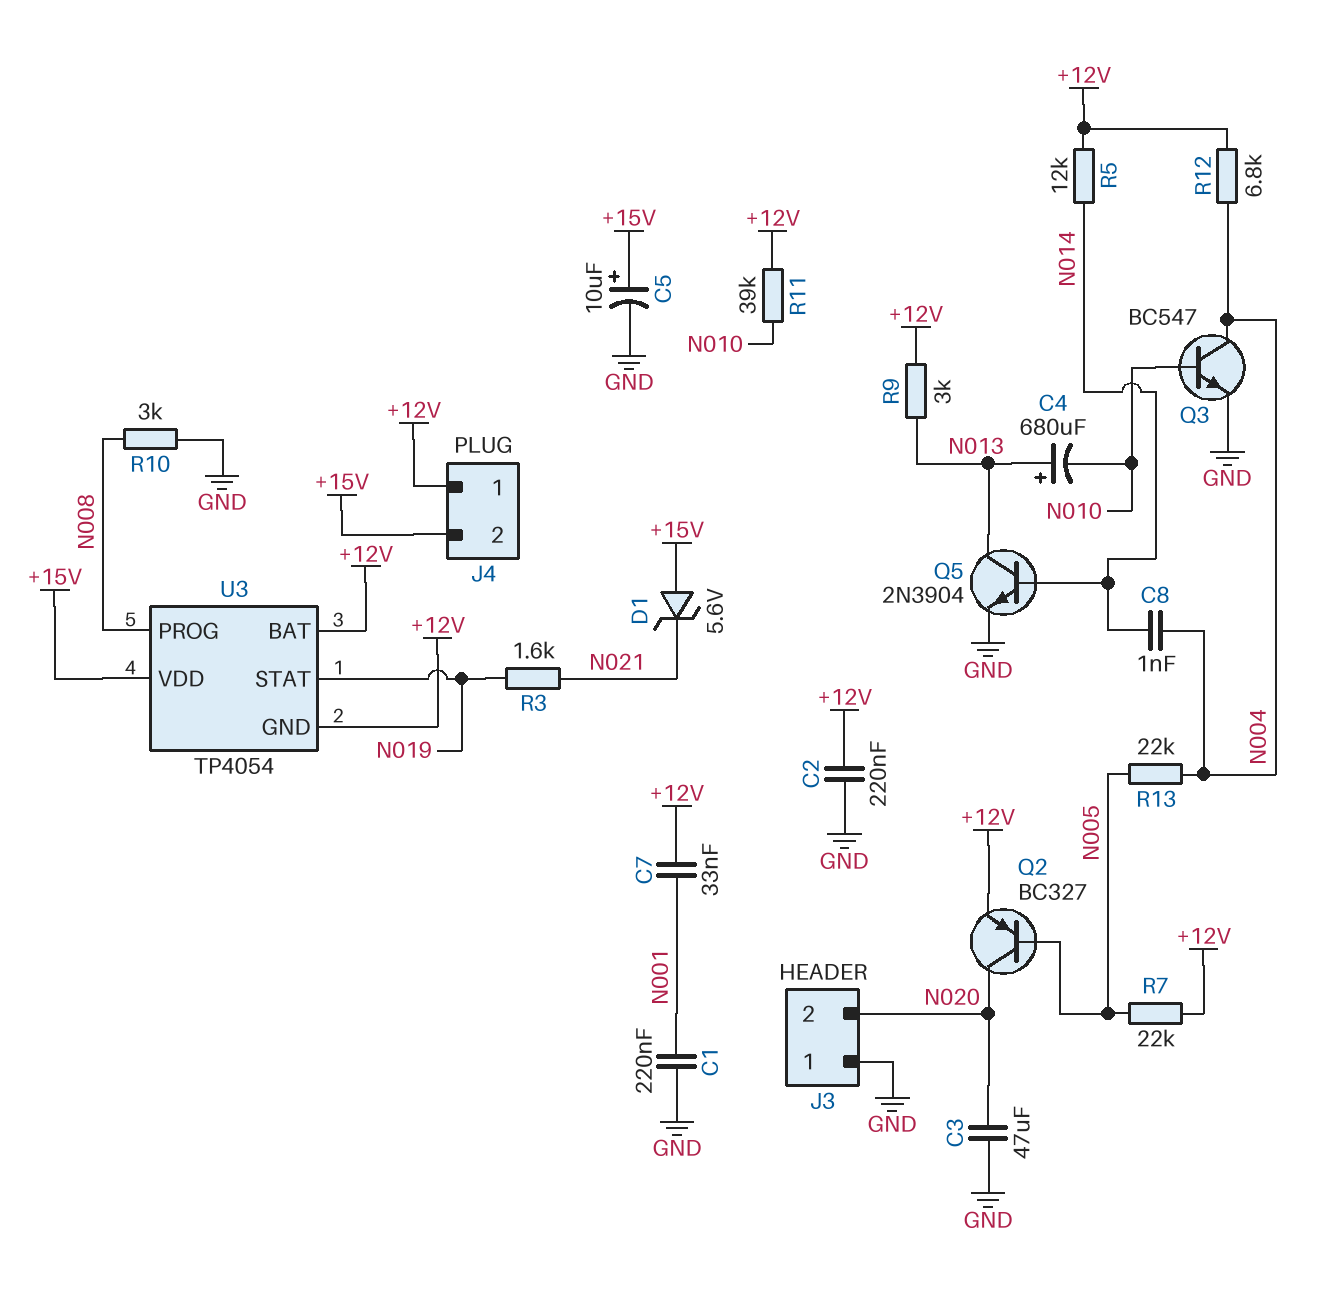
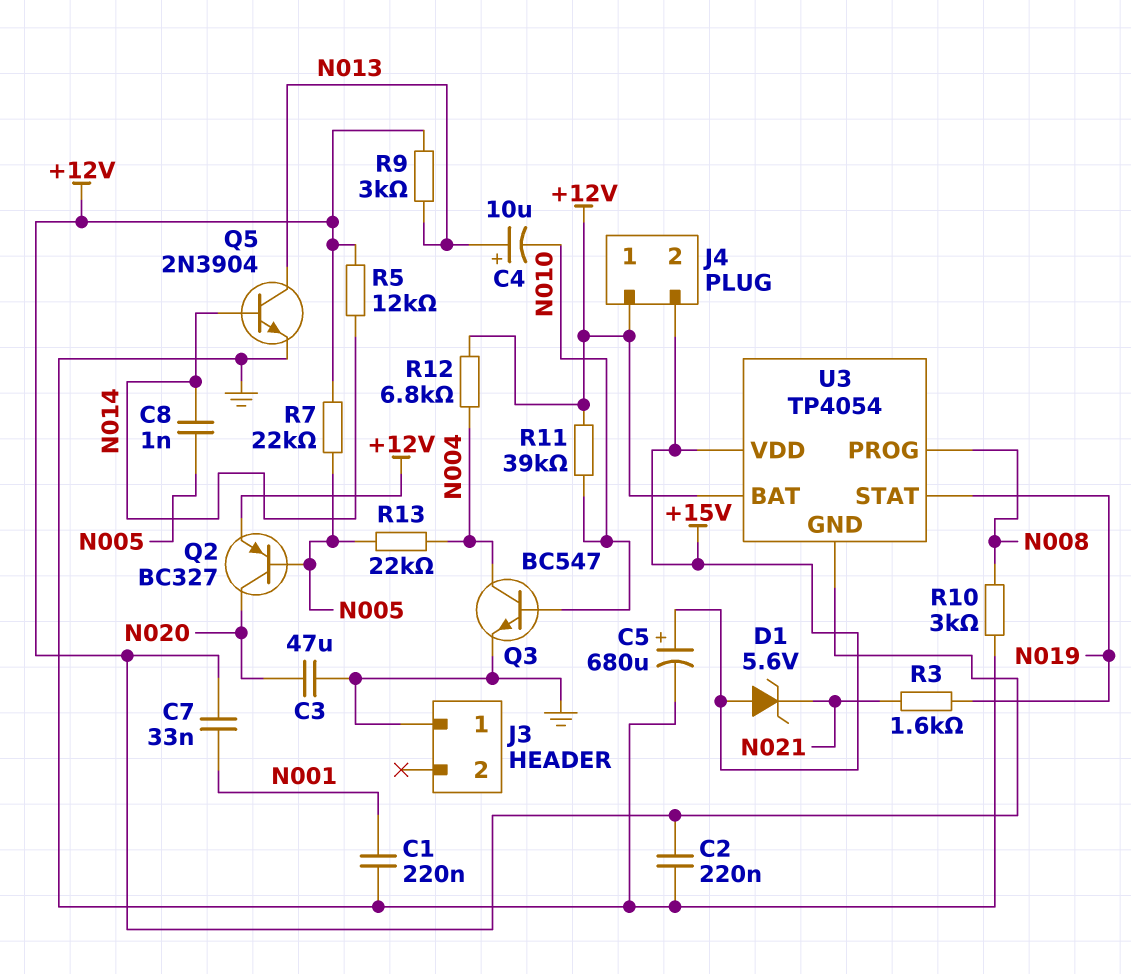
C4: 680uF (plus N013, minus N010) -> 10uF (plus N013, minus N010)
C5: 10uF (plus +15V, minus GND) -> 680uF (plus +15V, minus GND)
C8: 1nF (N004, N014) -> 1nF (N005, N014)
J3 pin 2: N020 -> none

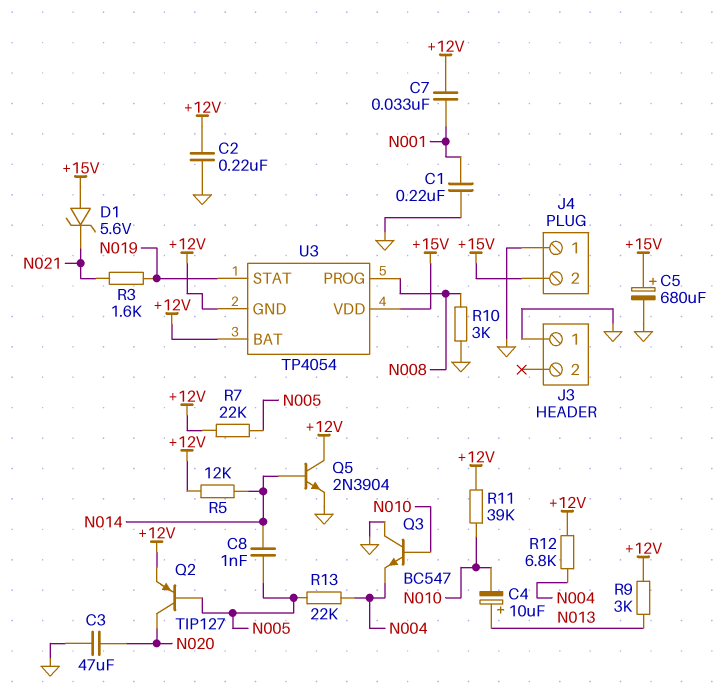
J4 pin 1: +12V -> GND
Q2: PNP BC327 (B N005, C N020, E +12V) -> PNP TIP127 (B N005, C N020, E +12V)
Q3: NPN BC547 (B N010, C N004, E GND) -> NPN BC547 (B N010, C GND, E N004)
Q5: NPN 2N3904 (B N014, C N013, E GND) -> NPN 2N3904 (B N014, C +12V, E GND)

